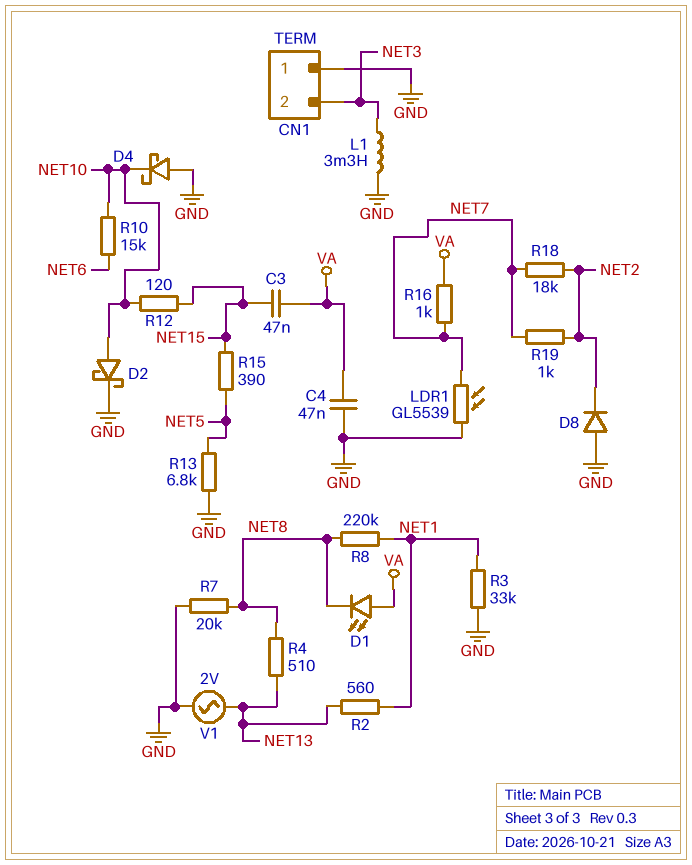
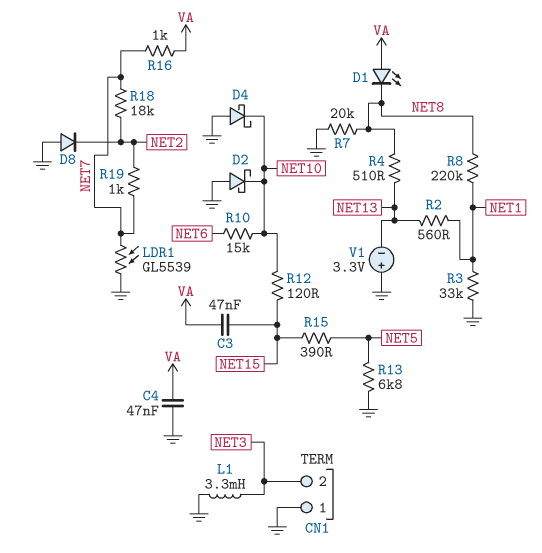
D2: schottky (A NET10, K GND) -> schottky (A GND, K NET10)
V1: AC 2V (GND, NET13) -> 3.3V (plus GND, minus NET13)

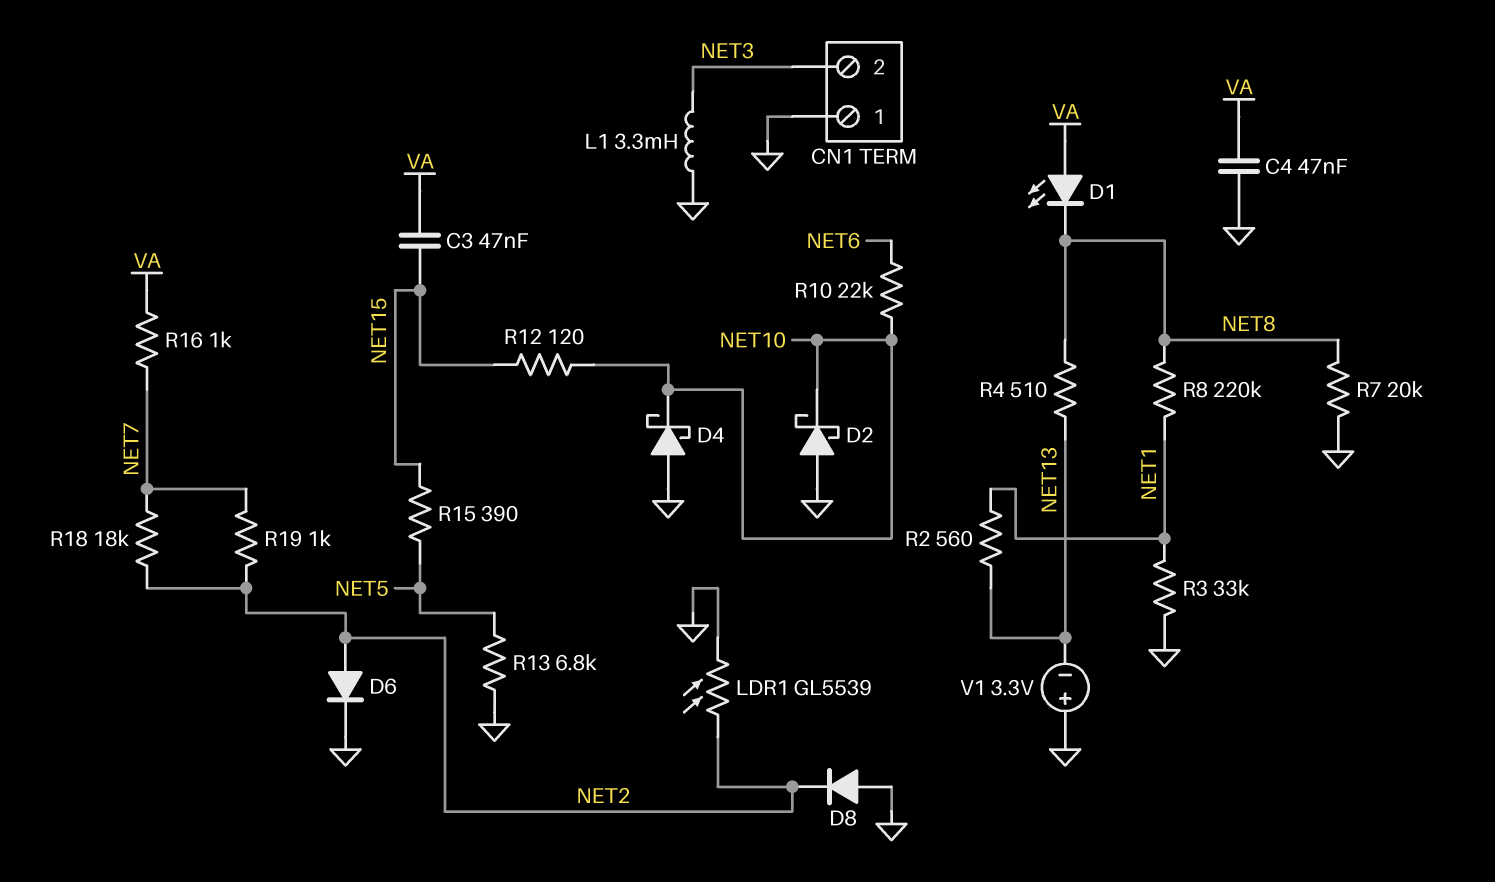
D6: none -> diode (A NET2, K GND)
LDR1: GL5539 (GND, NET7) -> GL5539 (GND, NET2)
R10: 15k (NET6, NET10) -> 22k (NET6, NET10)

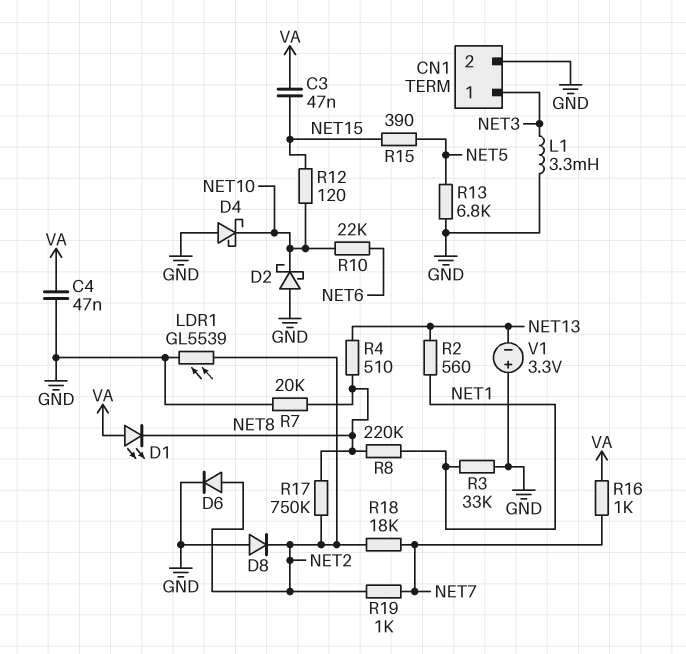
CN1 pin 1: GND -> NET3
CN1 pin 2: NET3 -> GND
R17: none -> 750k (NET2, NET8)

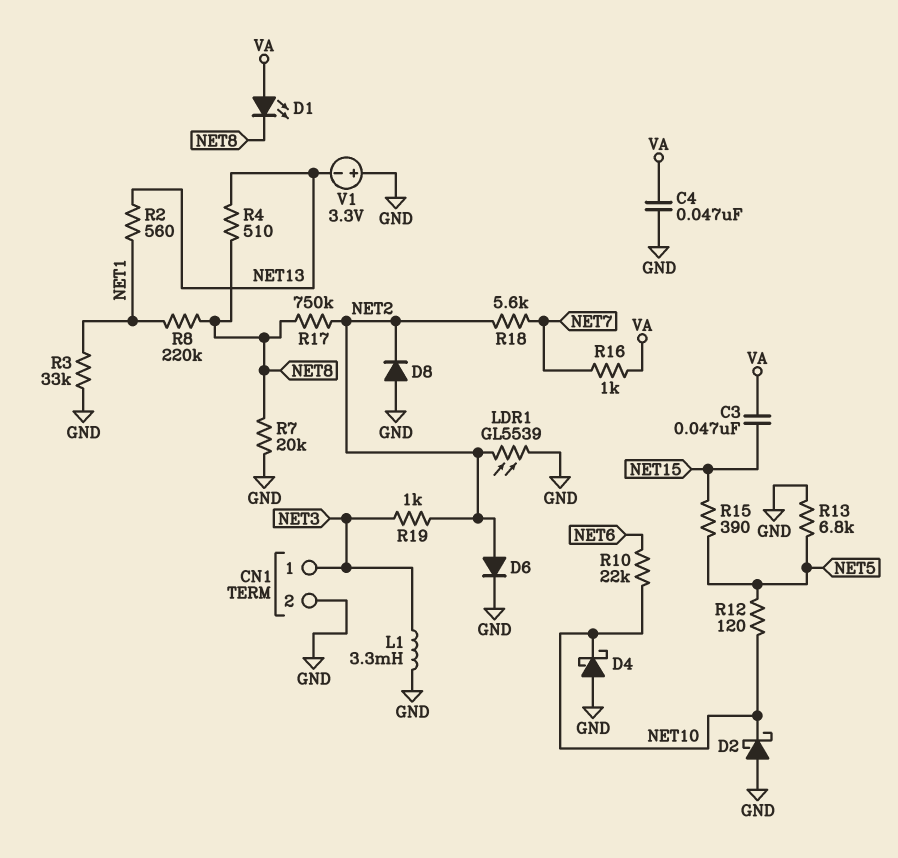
R12: 120 (NET10, NET15) -> 120 (NET5, NET10)
R18: 18k (NET2, NET7) -> 5.6k (NET2, NET7)
R19: 1k (NET2, NET7) -> 1k (NET2, NET3)

